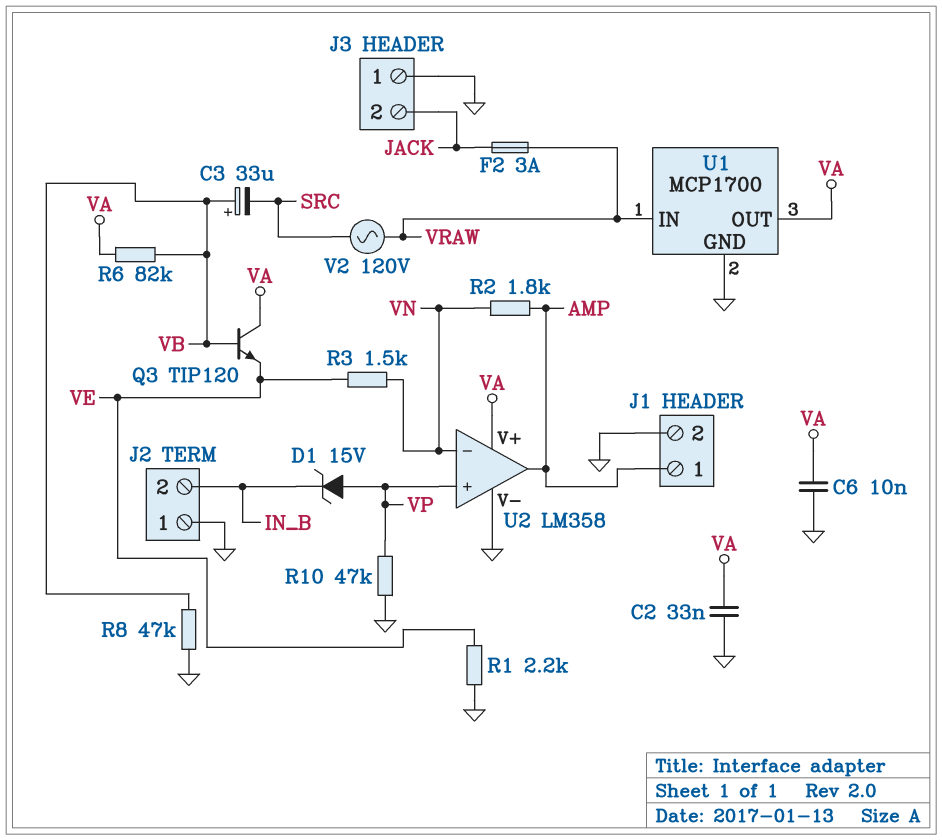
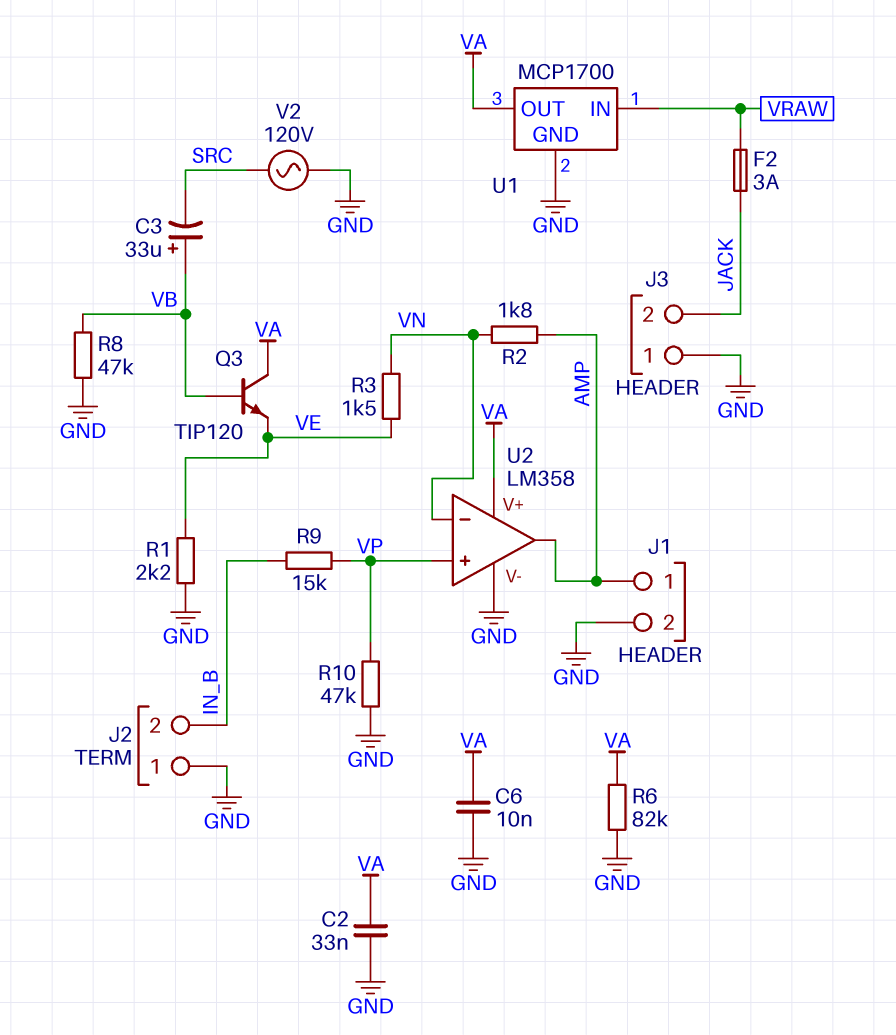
D1: zener 15V (A VP, K IN_B) -> none
R6: 82k (VA, VB) -> 82k (GND, VA)
R9: none -> 15k (IN_B, VP)
V2: AC 120V (SRC, VRAW) -> AC 120V (GND, SRC)

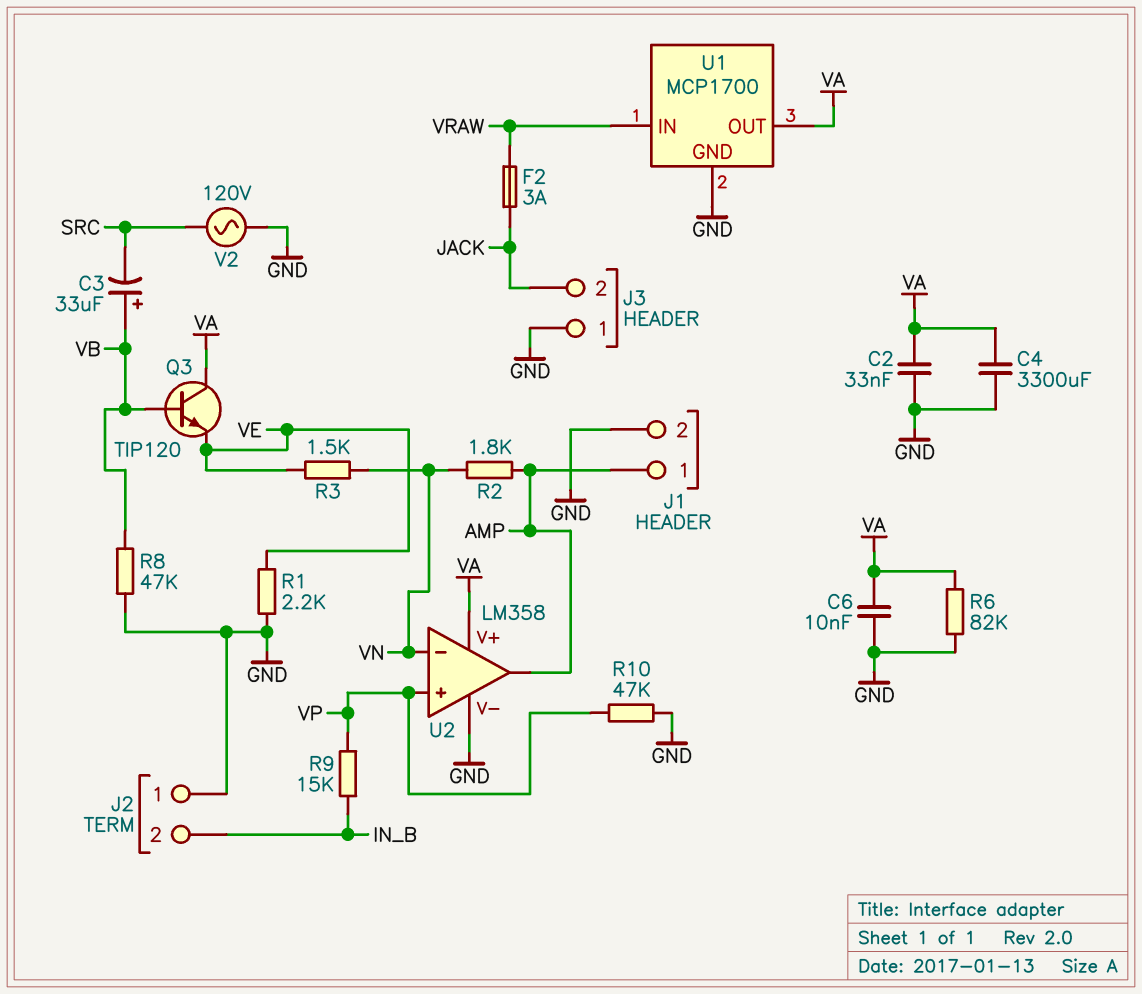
C4: none -> 3300uF (GND, VA)

